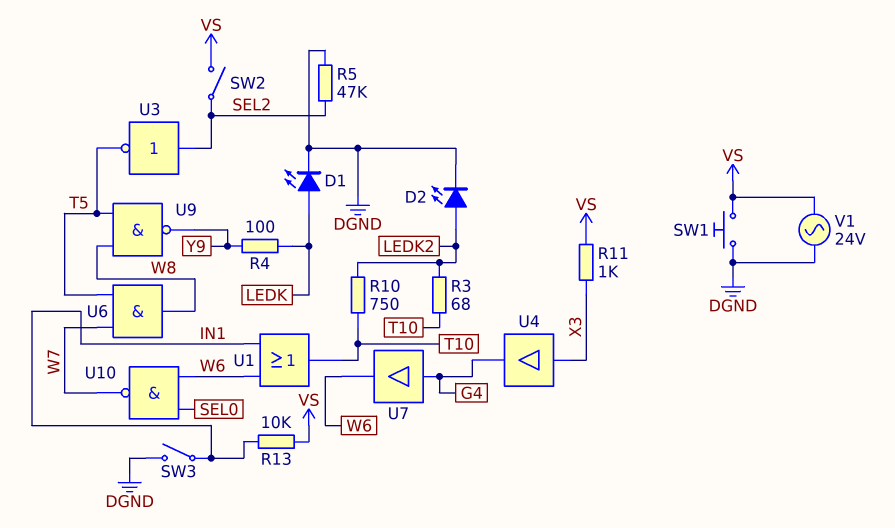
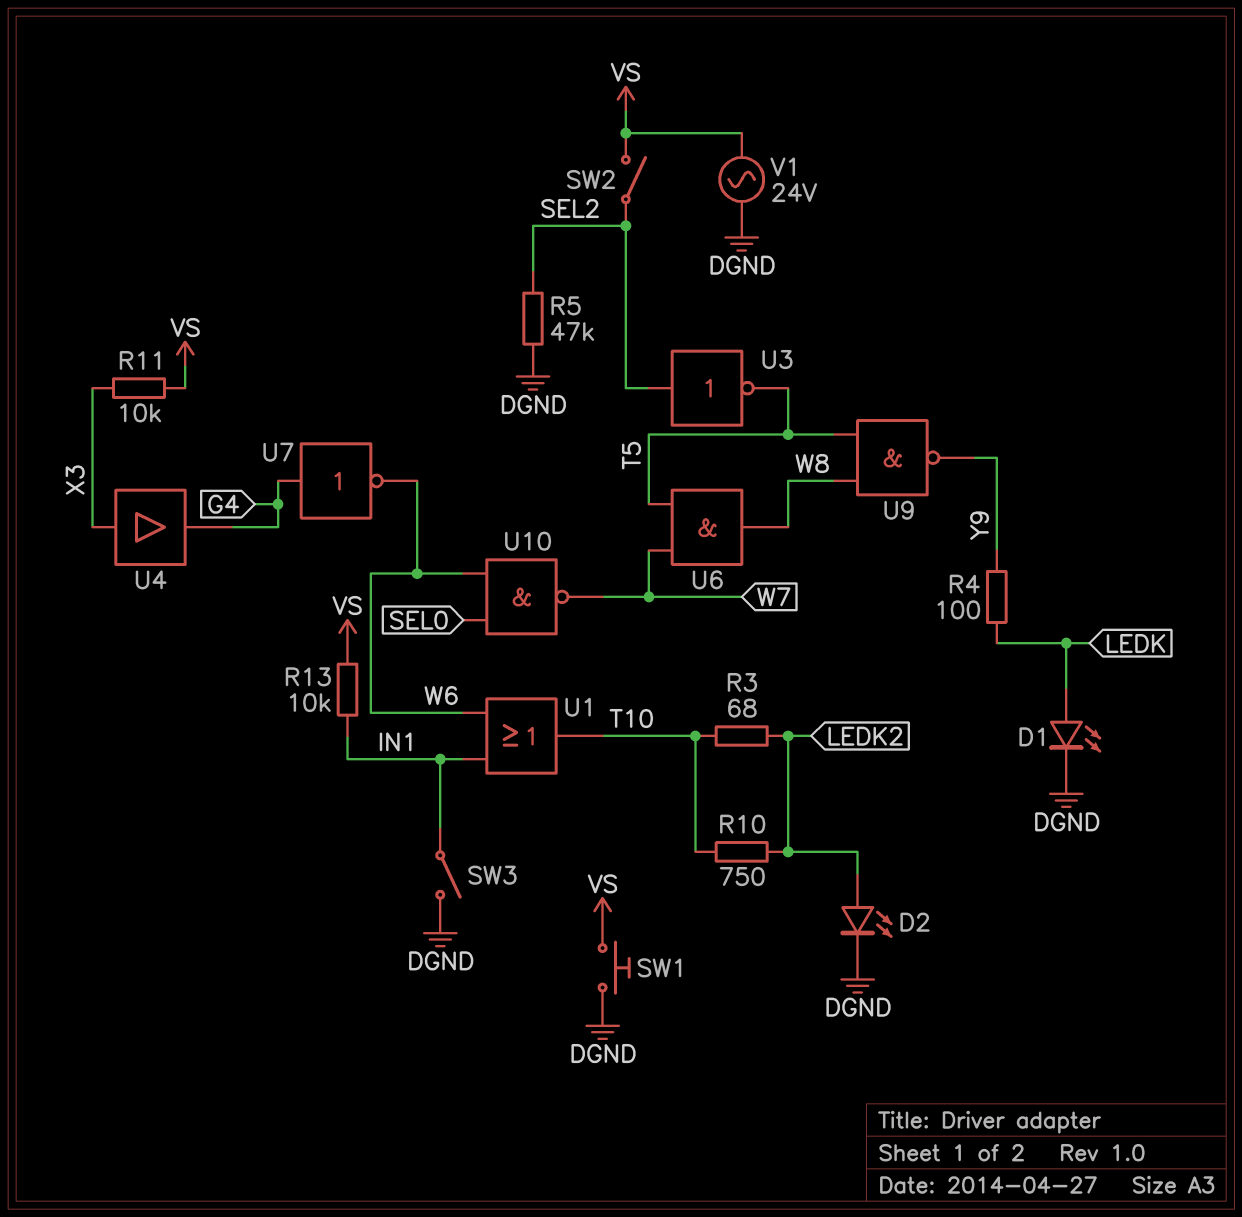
R11: 1k (VS, X3) -> 10k (VS, X3)
U7: buffer (in G4, out W6) -> NOT (in G4, out W6)

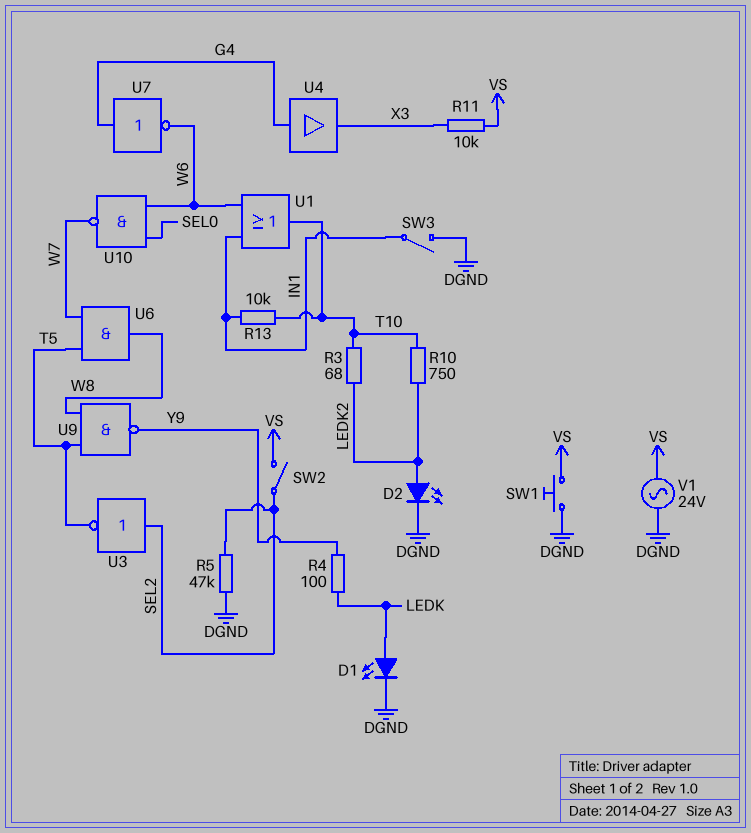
R13: 10k (IN1, VS) -> 10k (IN1, T10)
U4: buffer (in X3, out G4) -> buffer (in G4, out X3)

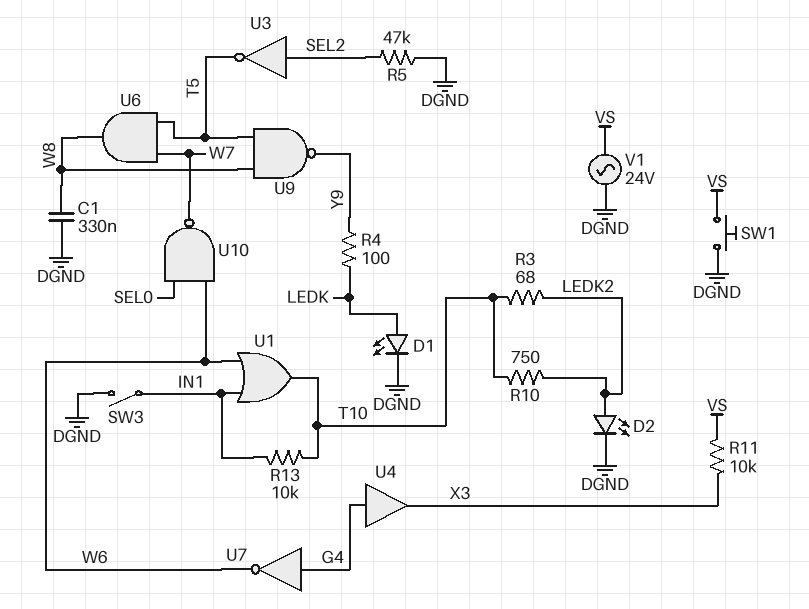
C1: none -> 330nF (DGND, W8)
SW2: switch (SEL2, VS) -> none

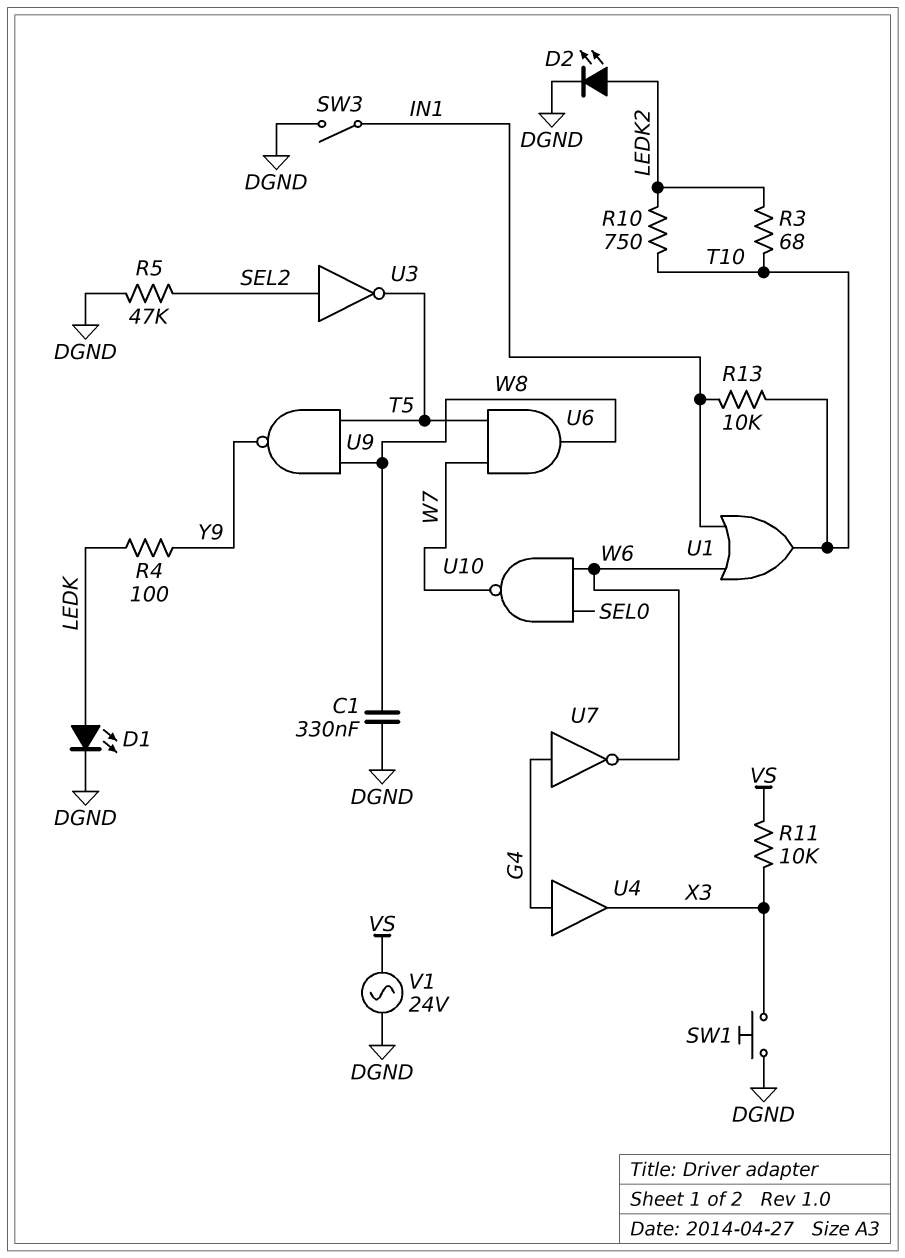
SW1: button (DGND, VS) -> button (DGND, X3)

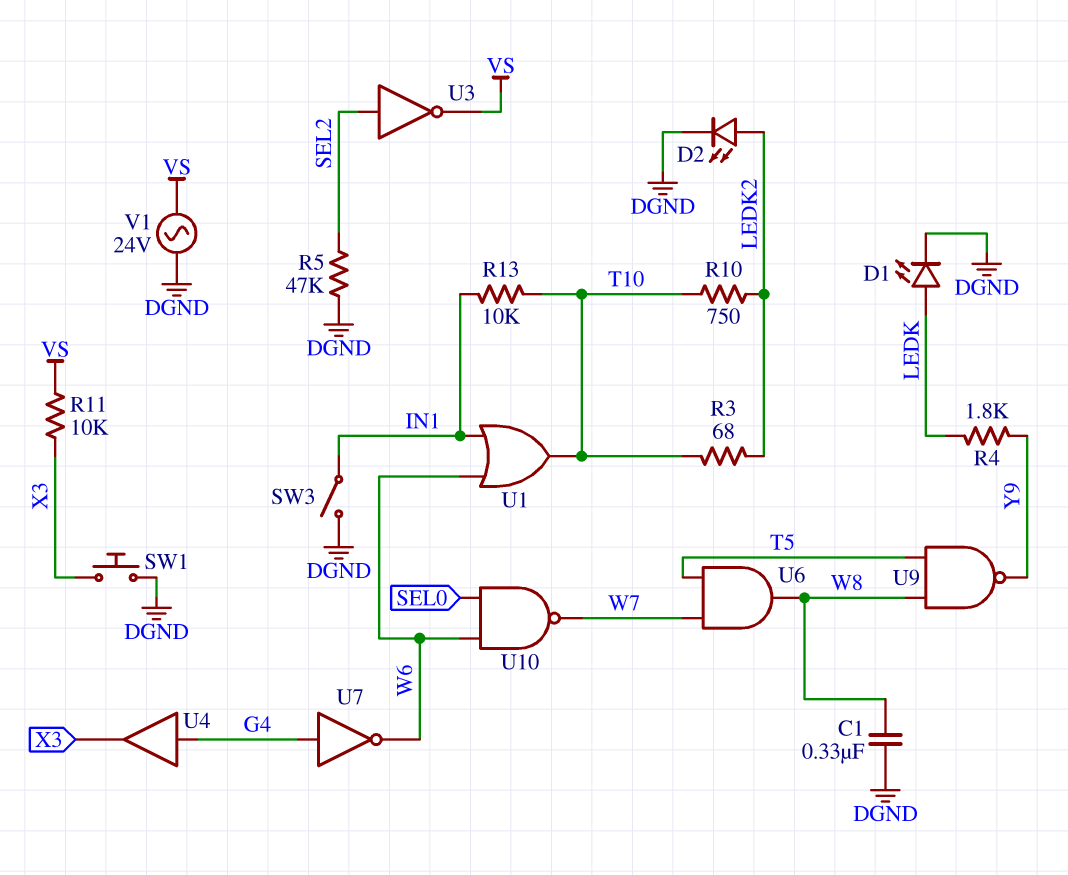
R4: 100 (LEDK, Y9) -> 1.8k (LEDK, Y9)
U3: NOT (in SEL2, out T5) -> NOT (in SEL2, out VS)

